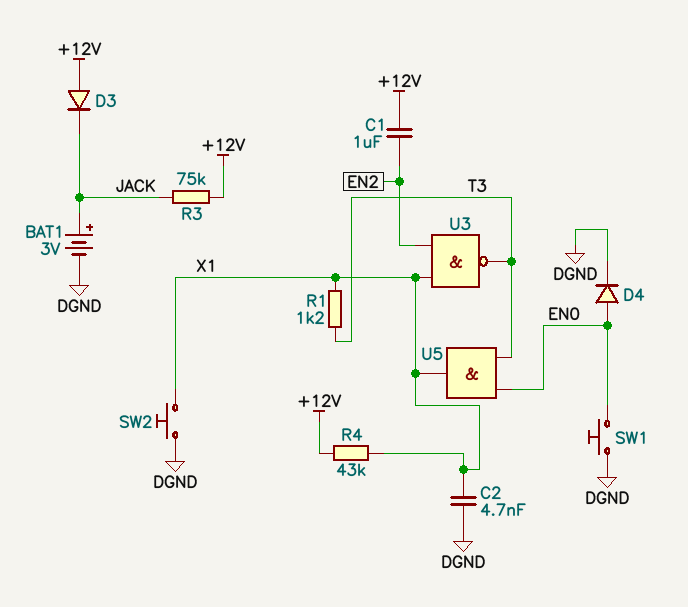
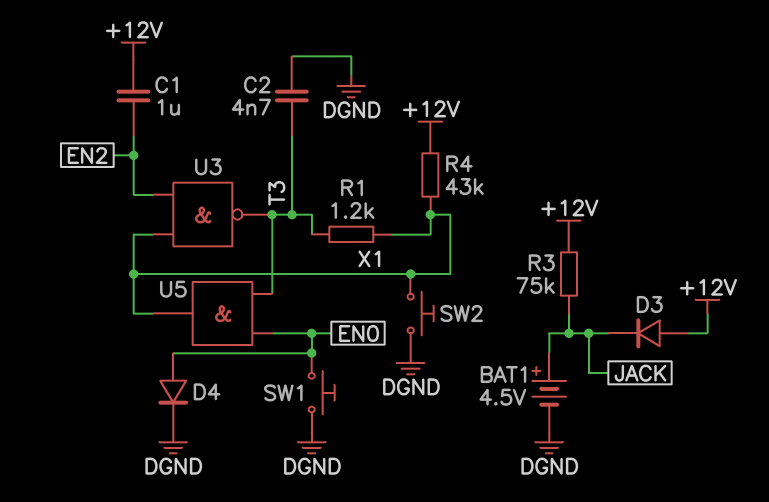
BAT1: 3V (plus JACK, minus DGND) -> 4.5V (plus JACK, minus DGND)
C2: 4.7nF (DGND, X1) -> 4.7nF (DGND, T3)

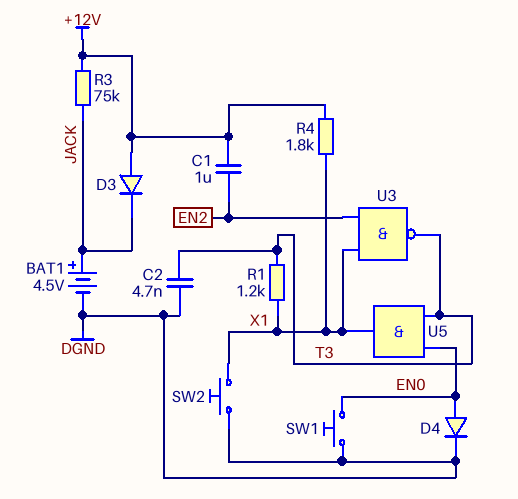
R4: 43k (+12V, X1) -> 1.8k (+12V, X1)

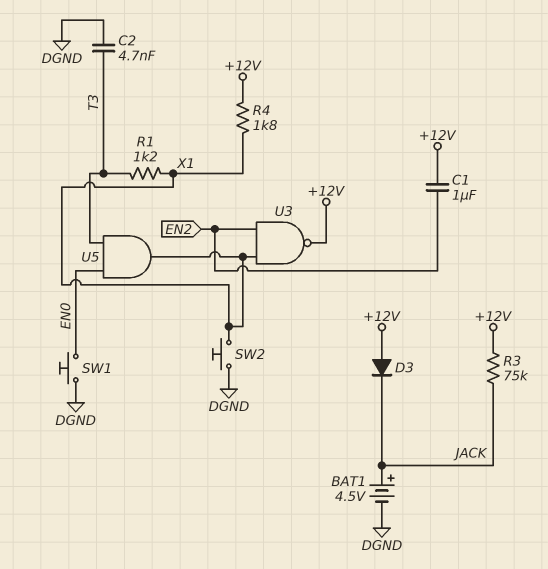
D4: diode (A EN0, K DGND) -> none
U3: NAND (in EN2, in X1, out T3) -> NAND (in EN2, in X1, out +12V)

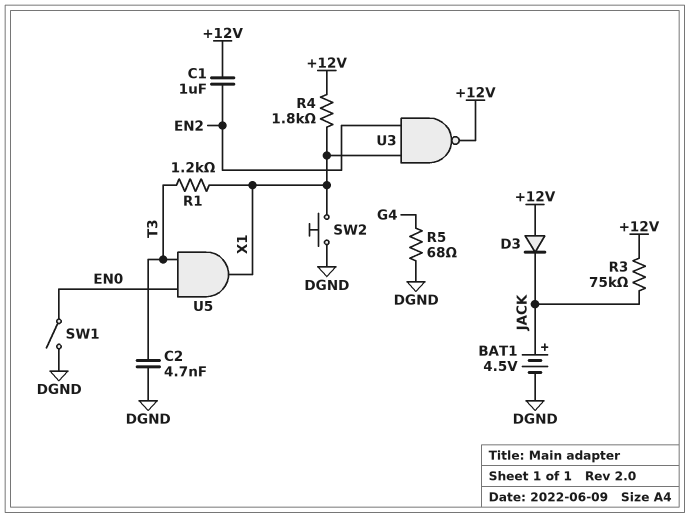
R5: none -> 68 (DGND, G4)
SW1: button (DGND, EN0) -> switch (DGND, EN0)

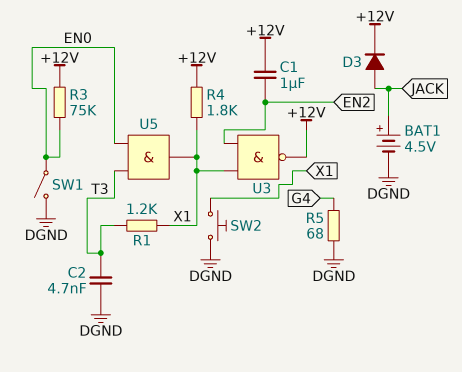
D3: diode (A +12V, K JACK) -> diode (A JACK, K +12V)
R3: 75k (+12V, JACK) -> 75k (+12V, EN0)

